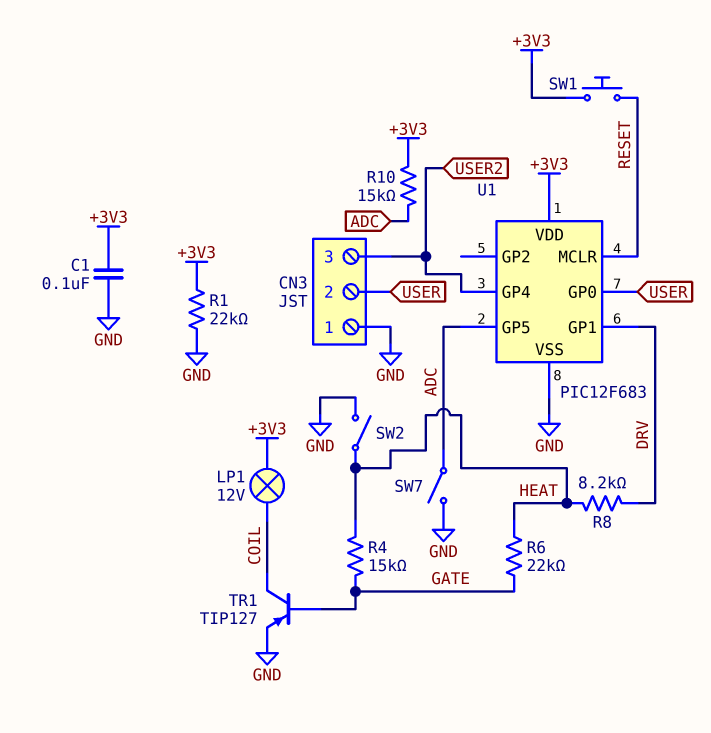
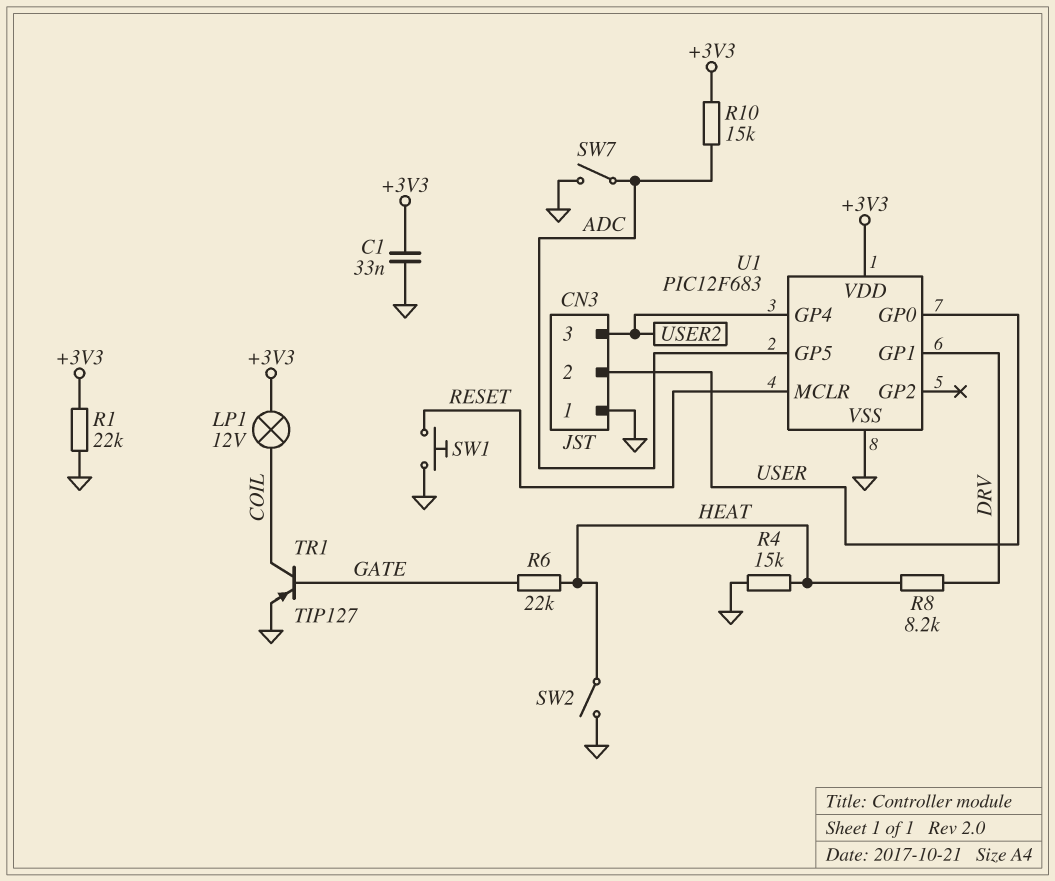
C1: 100nF (+3V3, GND) -> 33nF (+3V3, GND)
R4: 15k (GATE, HEAT) -> 15k (GND, HEAT)
SW1: button (+3V3, RESET) -> button (GND, RESET)

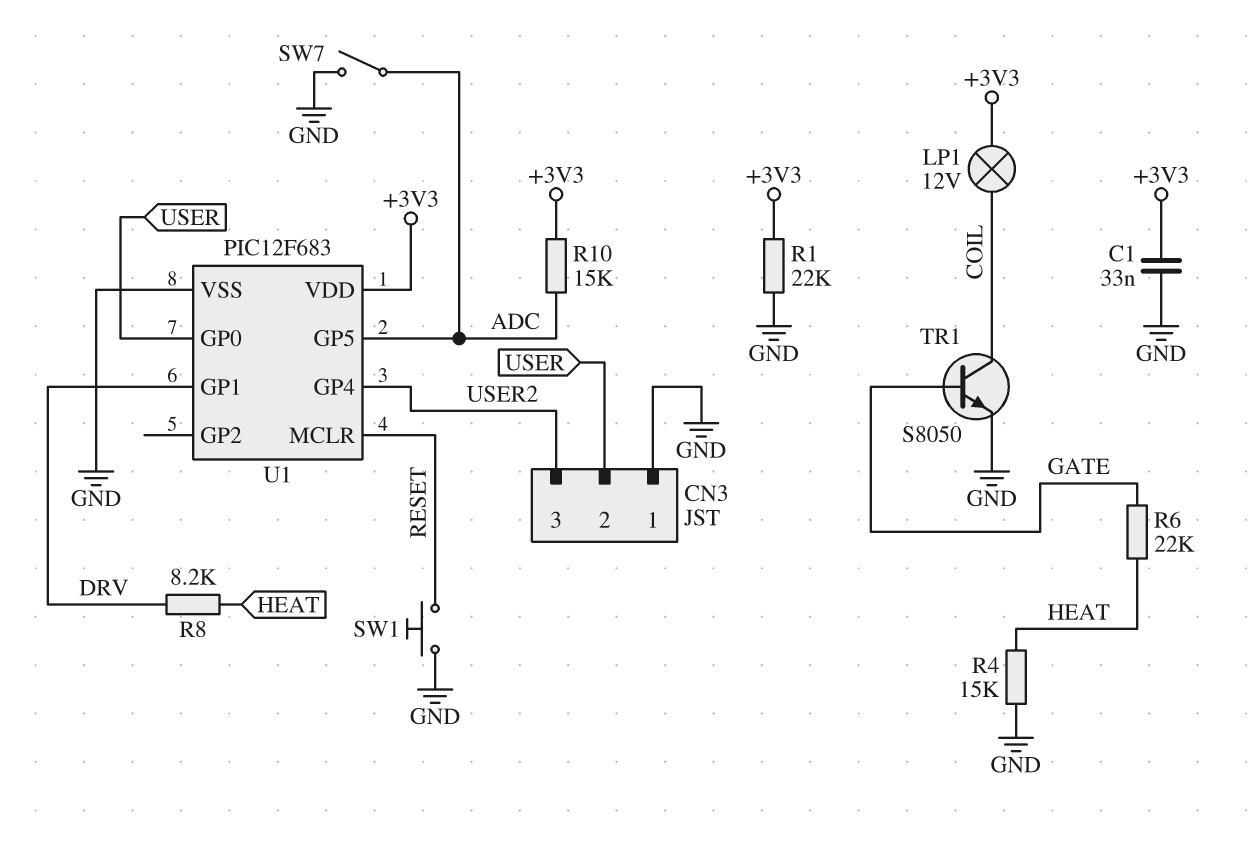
SW2: switch (GND, HEAT) -> none
TR1: PNP TIP127 (B GATE, C COIL, E GND) -> NPN S8050 (B GATE, C COIL, E GND)

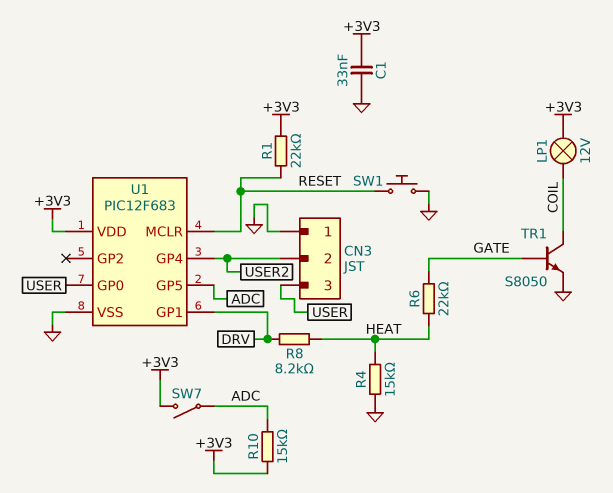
CN3 pin 2: USER -> USER2
CN3 pin 3: USER2 -> USER
R1: 22k (+3V3, GND) -> 22k (+3V3, RESET)
SW7: switch (ADC, GND) -> switch (+3V3, ADC)

